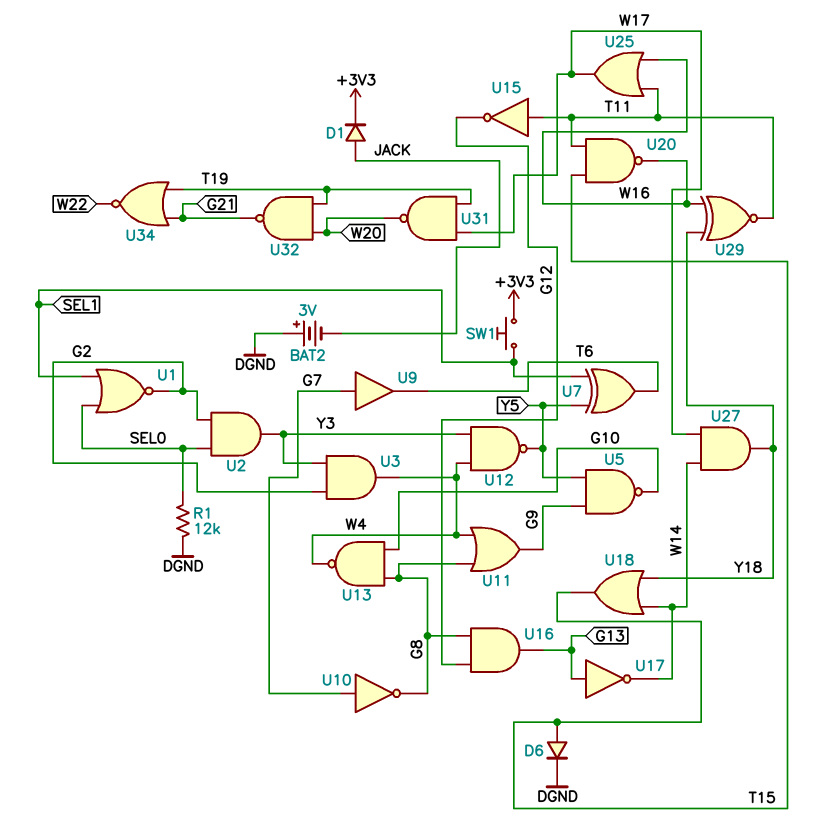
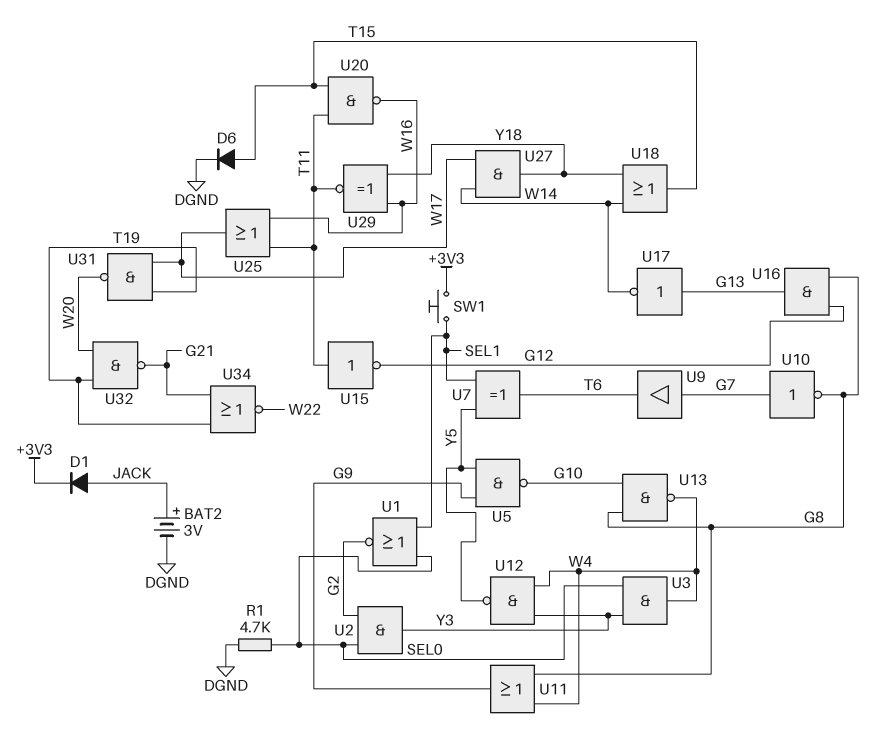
BAT2: 3V (plus DGND, minus JACK) -> 3V (plus JACK, minus DGND)
R1: 12k (DGND, SEL0) -> 4.7k (DGND, SEL0)
U3: AND (in G2, in Y3, out W4) -> AND (in SEL0, in Y3, out W4)

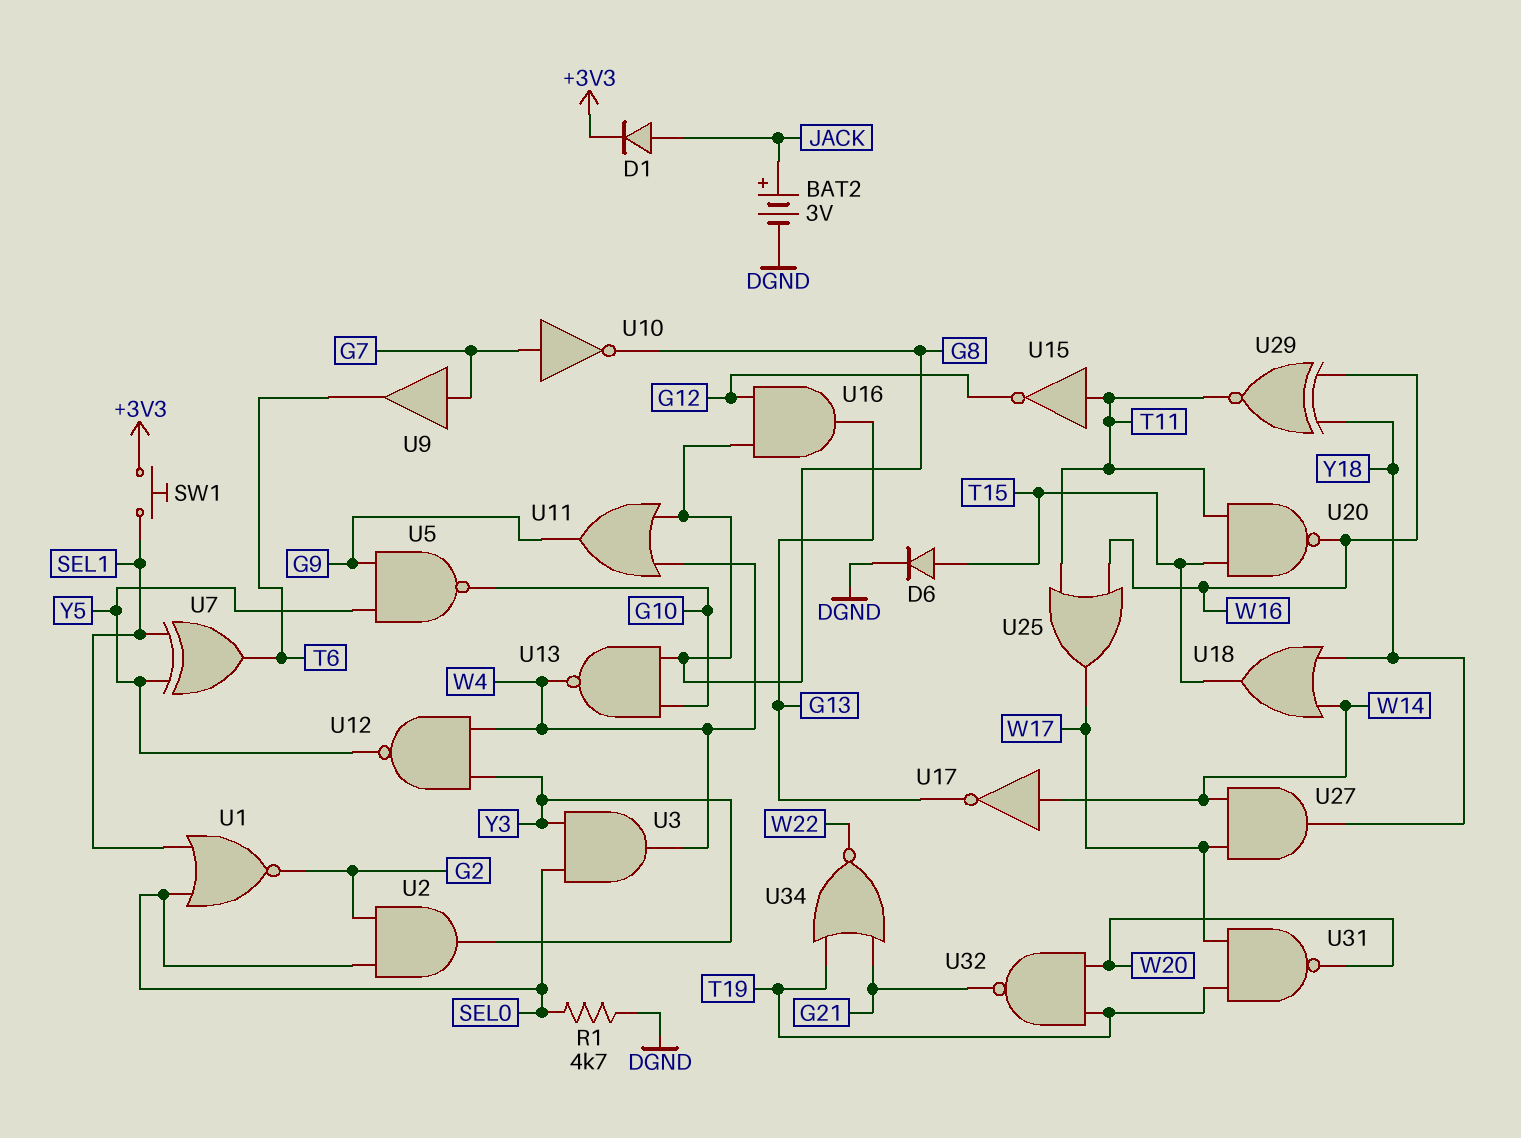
U17: NOT (in G13, out W14) -> NOT (in W14, out G13)

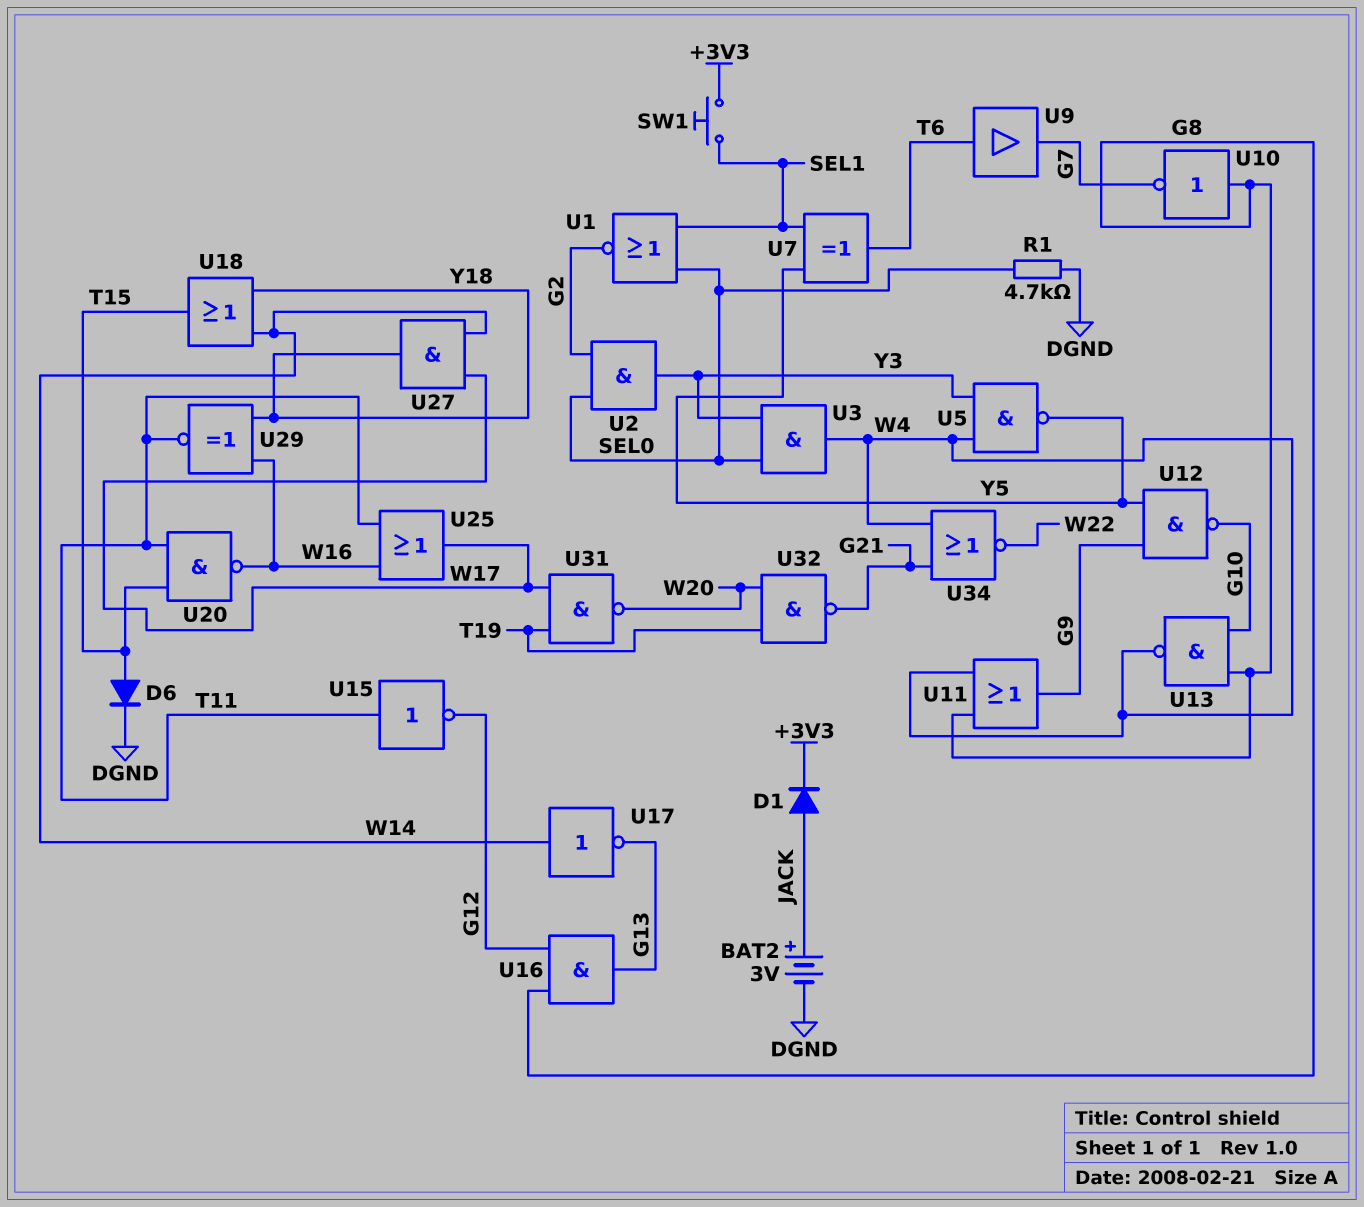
U5: NAND (in G9, in Y5, out G10) -> NAND (in W4, in Y3, out Y5)
U9: buffer (in G7, out T6) -> buffer (in T6, out G7)
U10: NOT (in G7, out G8) -> NOT (in G8, out G7)
U12: NAND (in W4, in Y3, out Y5) -> NAND (in G9, in Y5, out G10)
U34: NOR (in G21, in T19, out W22) -> NOR (in G21, in W4, out W22)

